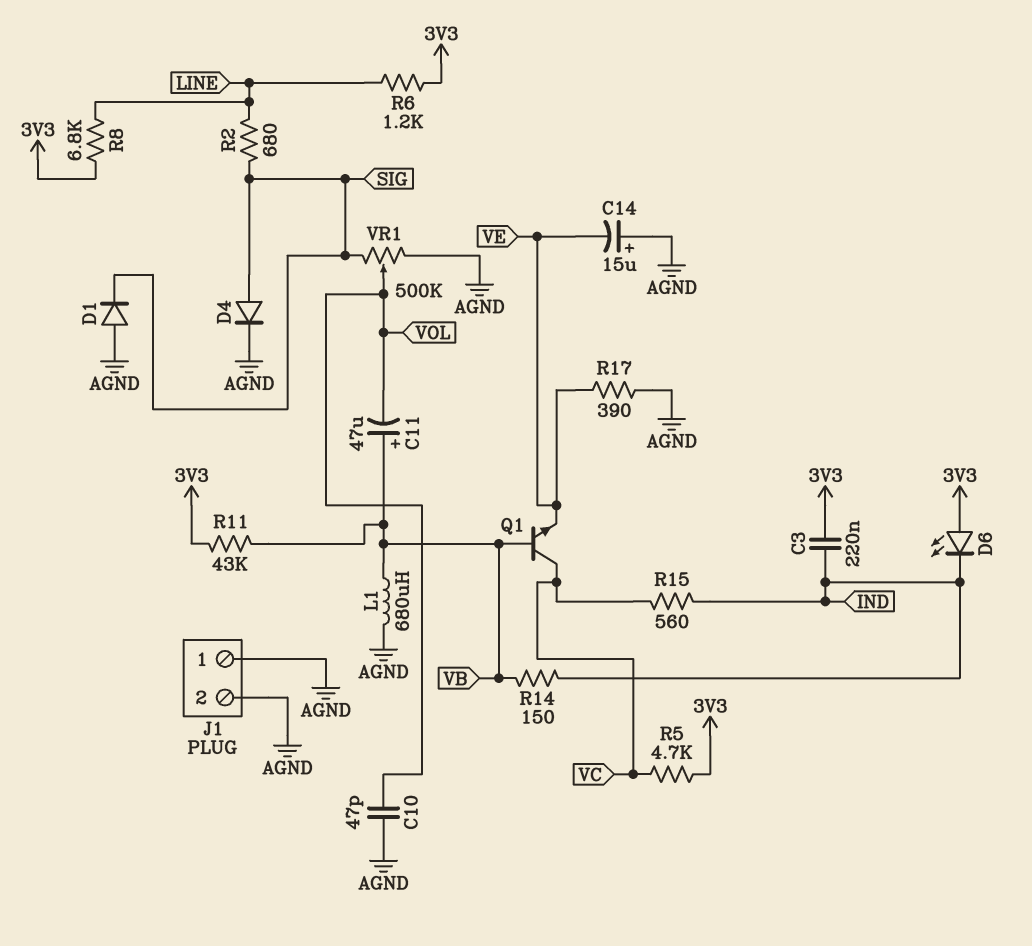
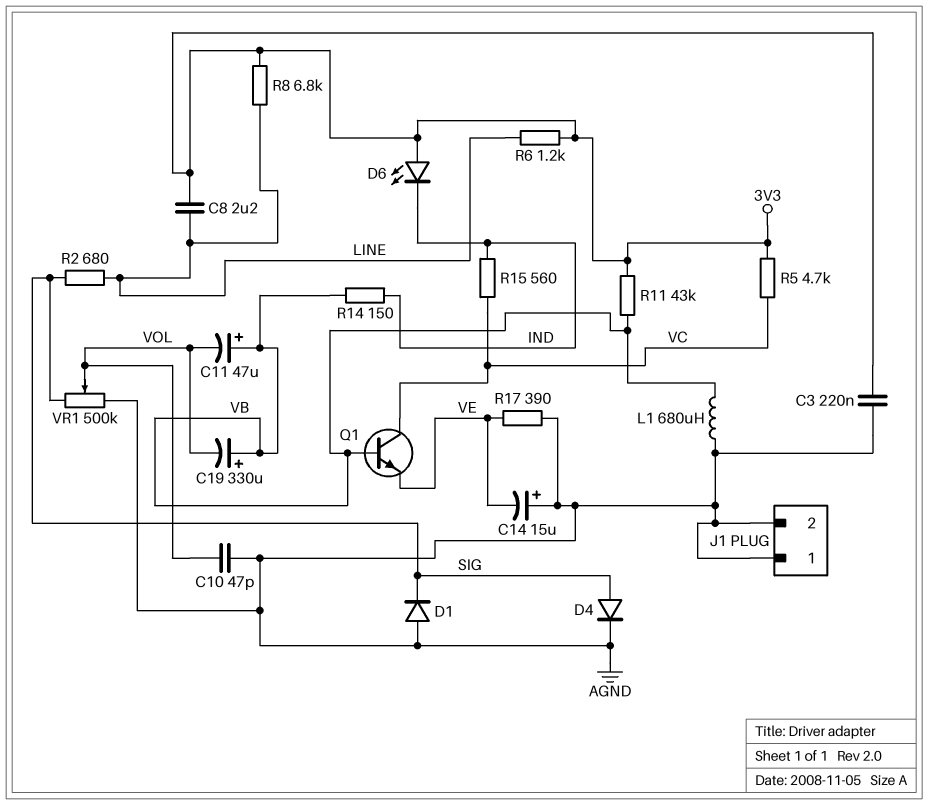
C3: 220nF (3V3, IND) -> 220nF (3V3, AGND)
C8: none -> 2.2uF (3V3, LINE)
C19: none -> 330uF (plus VB, minus VOL)

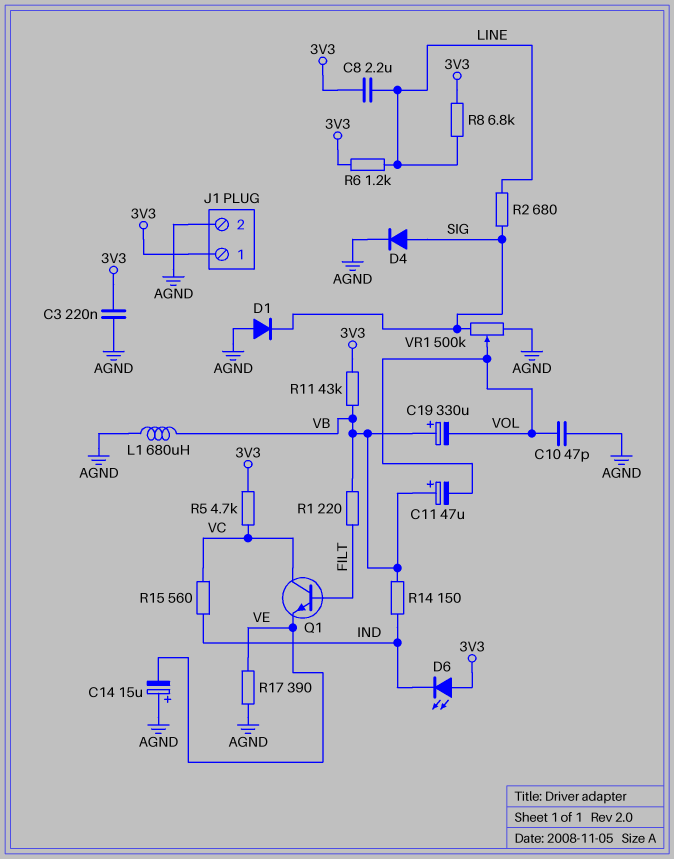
J1 pin 1: AGND -> 3V3
Q1: NPN (B VB, C VC, E VE) -> NPN (B FILT, C VC, E VE)
R1: none -> 220 (FILT, VB)

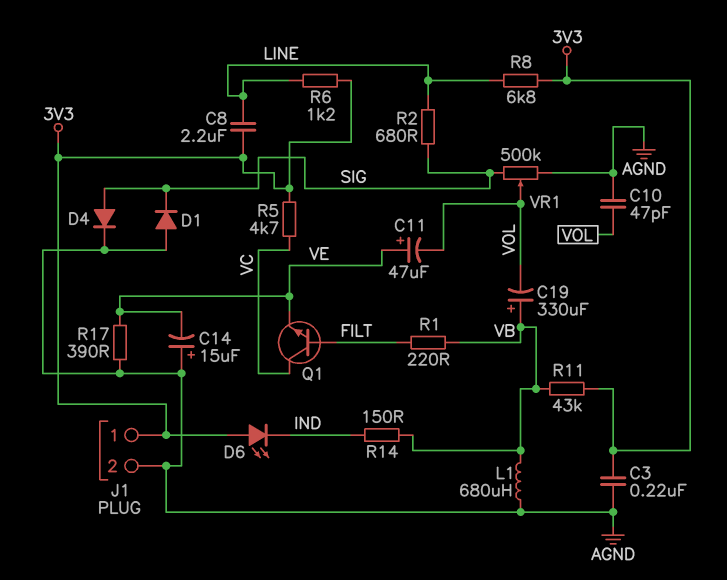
C11: 47uF (plus VB, minus VOL) -> 47uF (plus VE, minus VOL)
R15: 560 (IND, VC) -> none

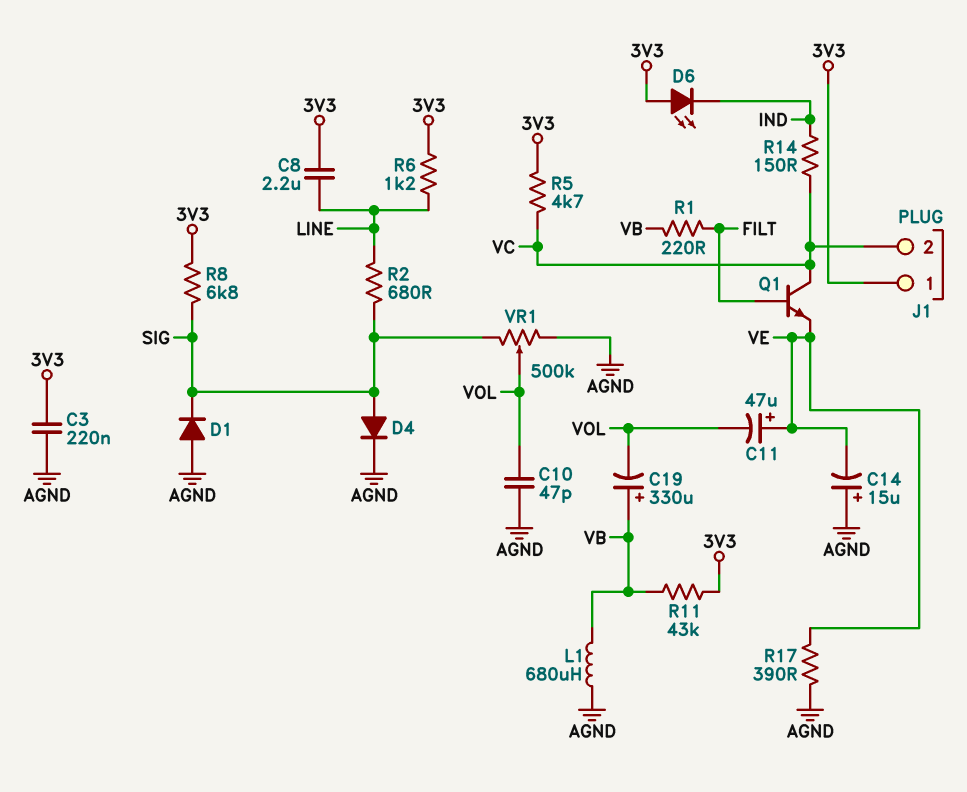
J1 pin 2: AGND -> VC
R8: 6.8k (3V3, LINE) -> 6.8k (3V3, SIG)
R14: 150 (IND, VB) -> 150 (IND, VC)

